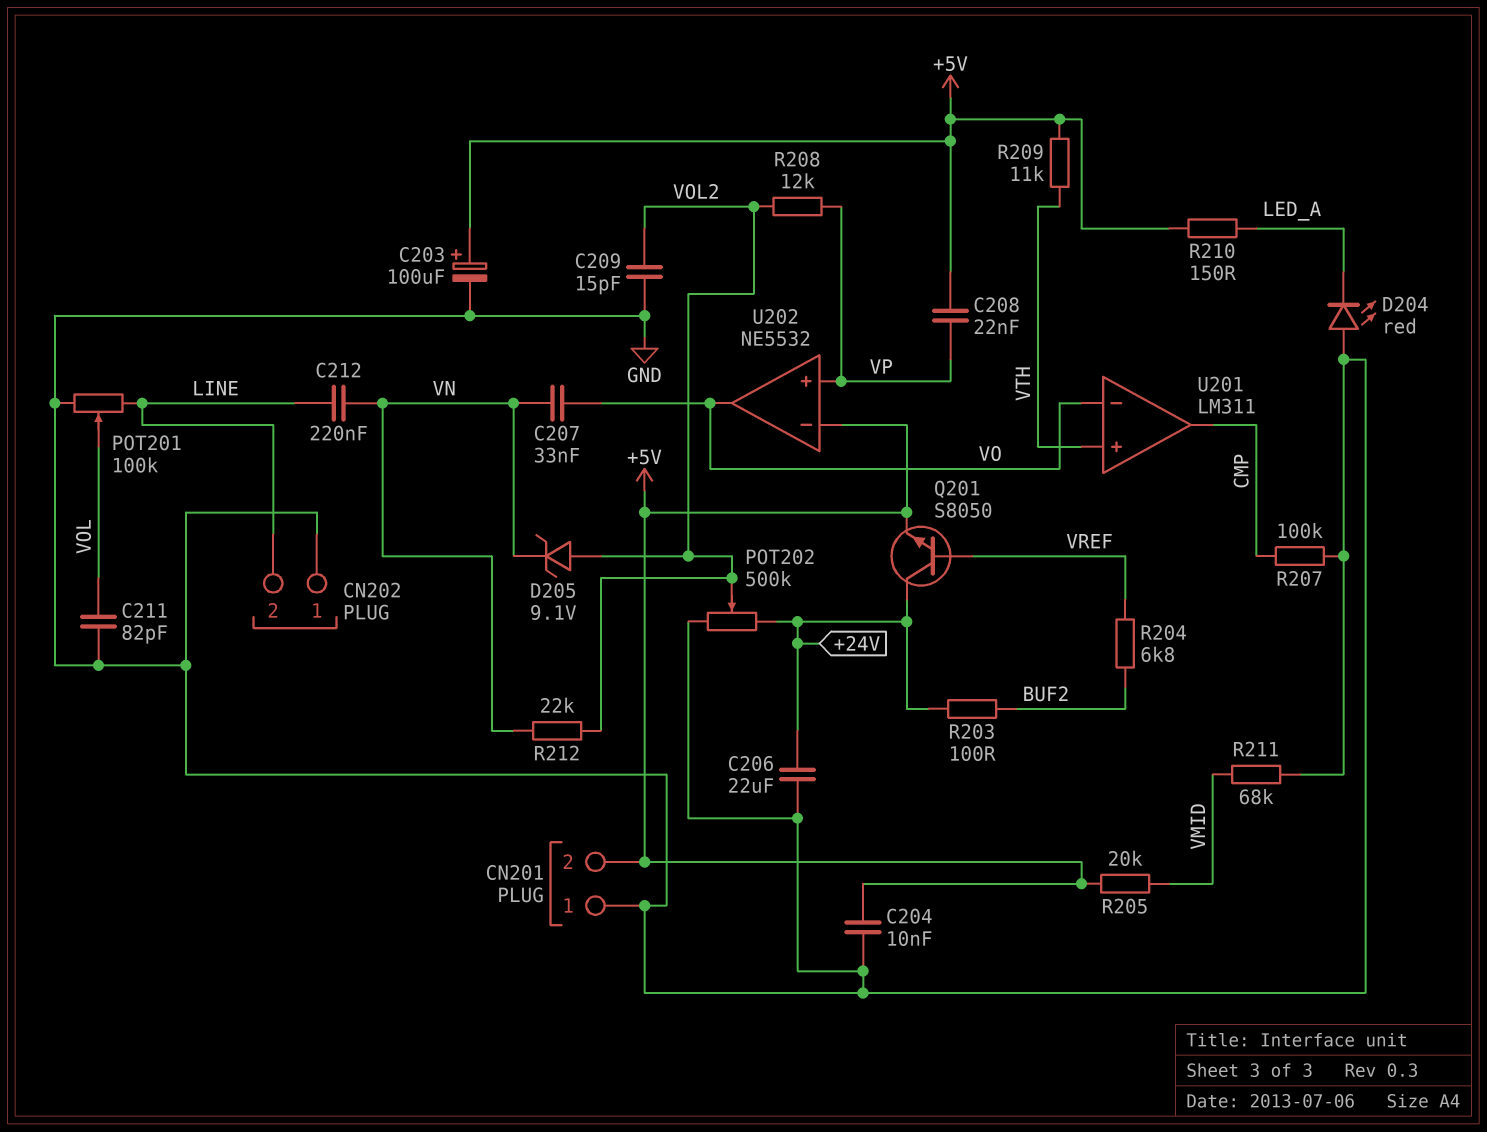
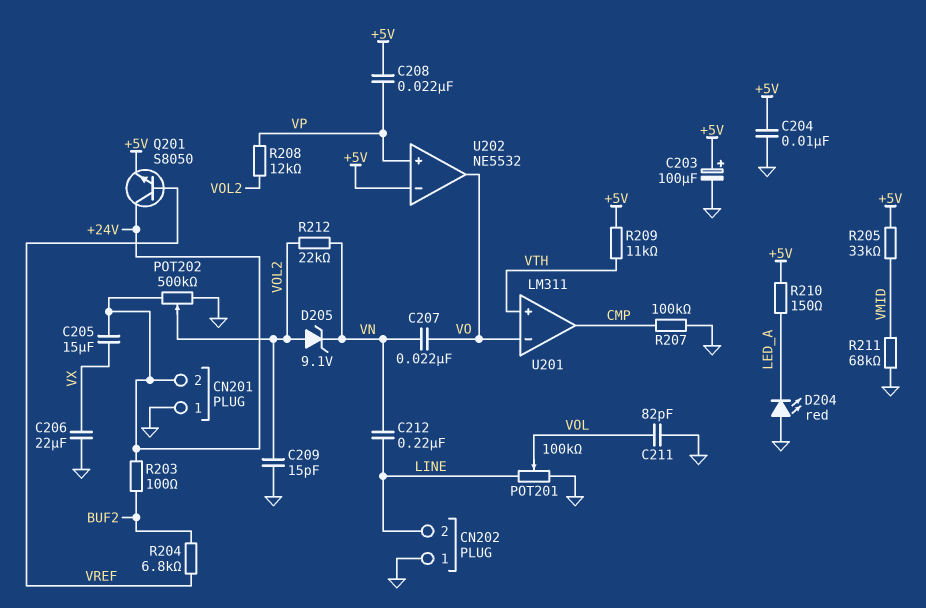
C205: none -> 15uF (+24V, VX)
C206: 22uF (+24V, GND) -> 22uF (GND, VX)
C207: 33nF (VN, VO) -> 22nF (VN, VO)
CN201 pin 2: +5V -> +24V
R205: 20k (+5V, VMID) -> 33k (+5V, VMID)

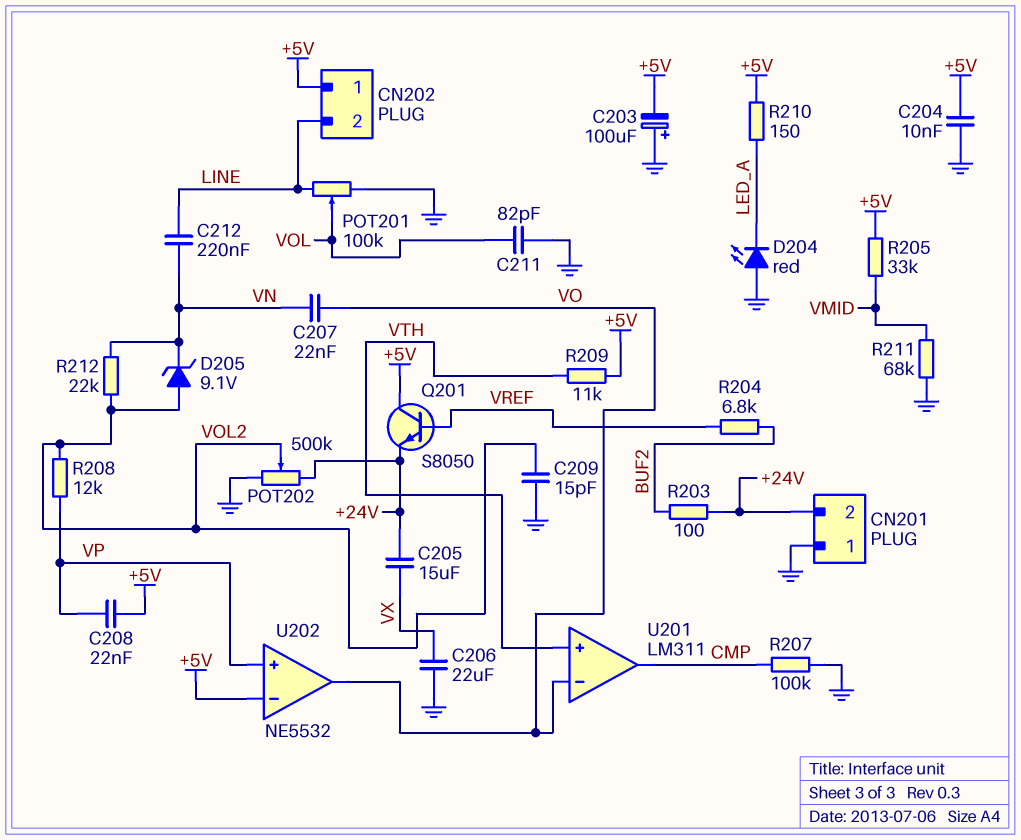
C203: 100uF (plus +5V, minus GND) -> 100uF (plus GND, minus +5V)
CN202 pin 1: GND -> +5V
Q201: NPN S8050 (B VREF, C +24V, E +5V) -> NPN S8050 (B VREF, C +5V, E +24V)

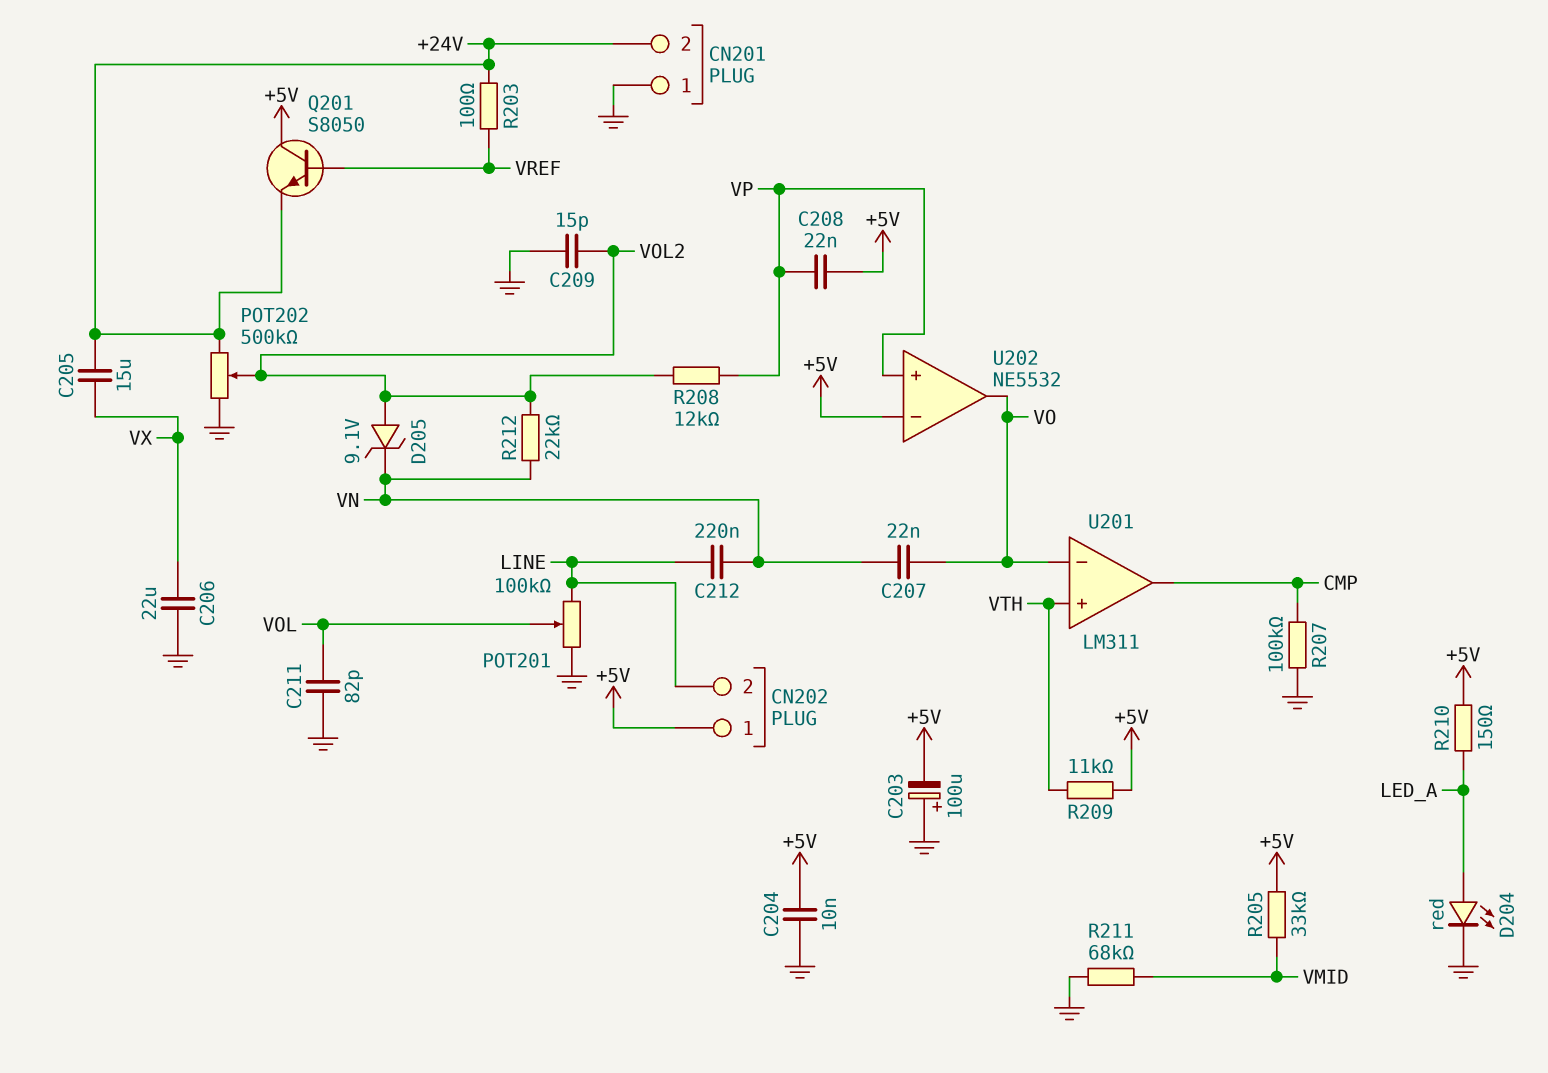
D204: LED red (A GND, K LED_A) -> LED red (A LED_A, K GND)
R203: 100 (+24V, BUF2) -> 100 (+24V, VREF)
R204: 6.8k (BUF2, VREF) -> none

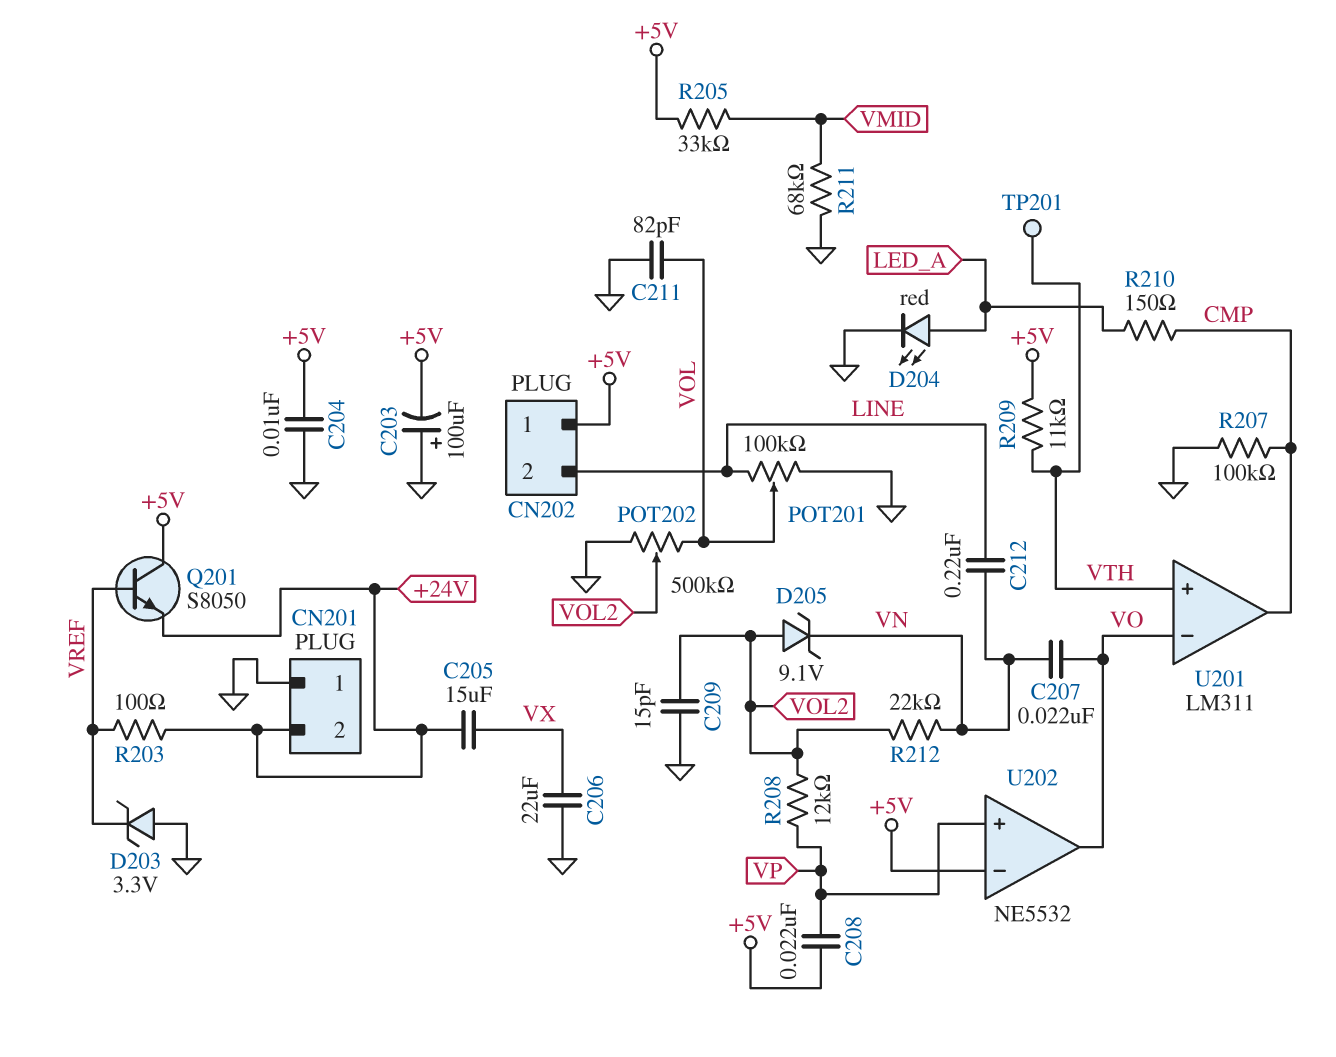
D203: none -> zener 3.3V (A GND, K VREF)
POT202: 500k (+24V, GND, wiper VOL2) -> 500k (GND, VOL, wiper VOL2)
R210: 150 (+5V, LED_A) -> 150 (CMP, LED_A)
TP201: none -> test point (VTH)

